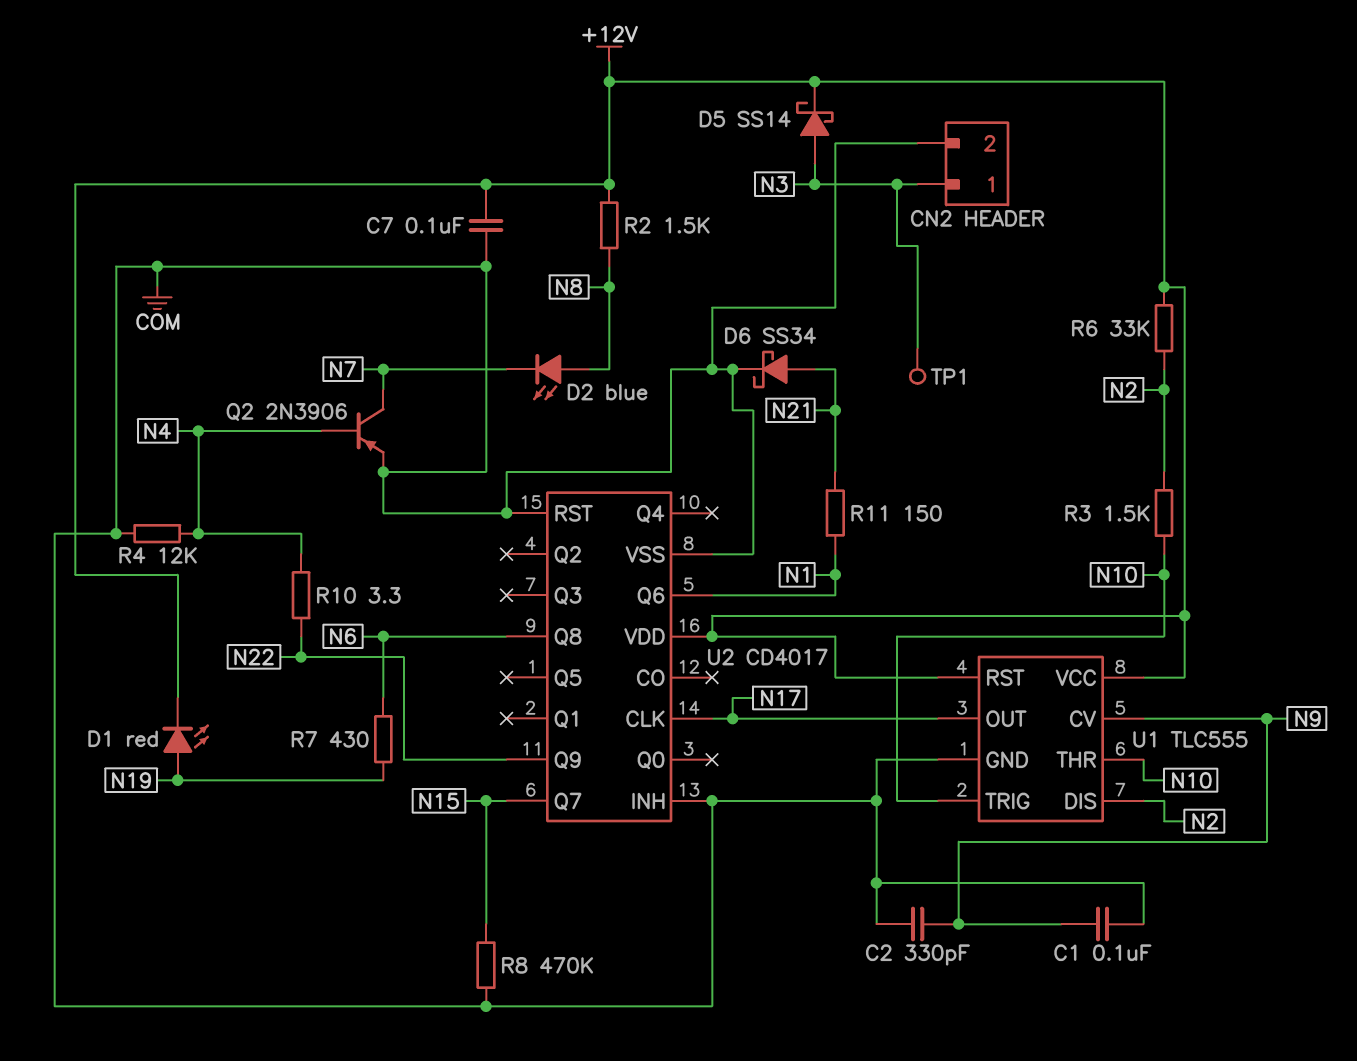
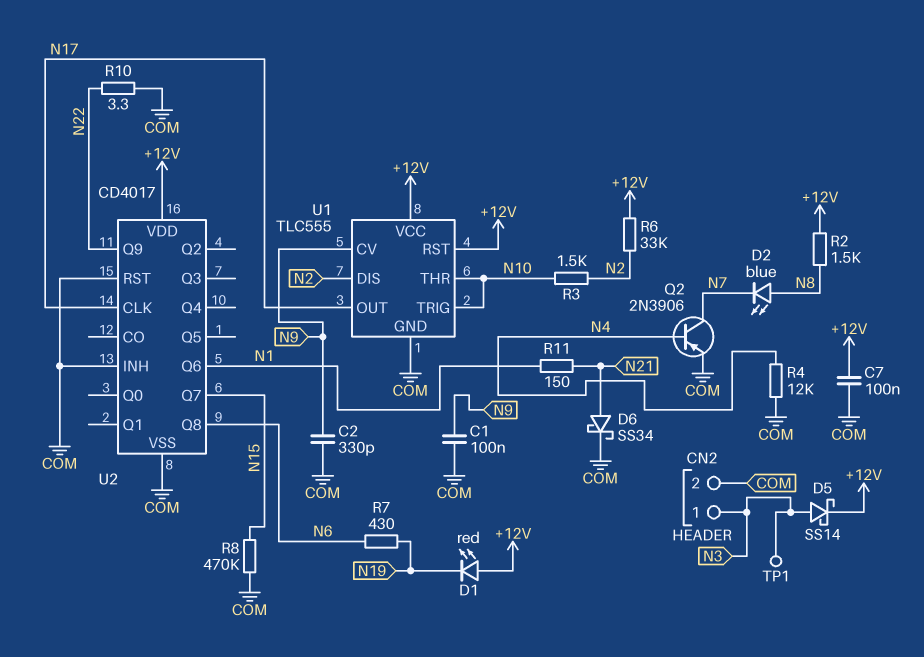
D1: LED red (A N19, K +12V) -> LED red (A +12V, K N19)
R10: 3.3 (N4, N22) -> 3.3 (COM, N22)

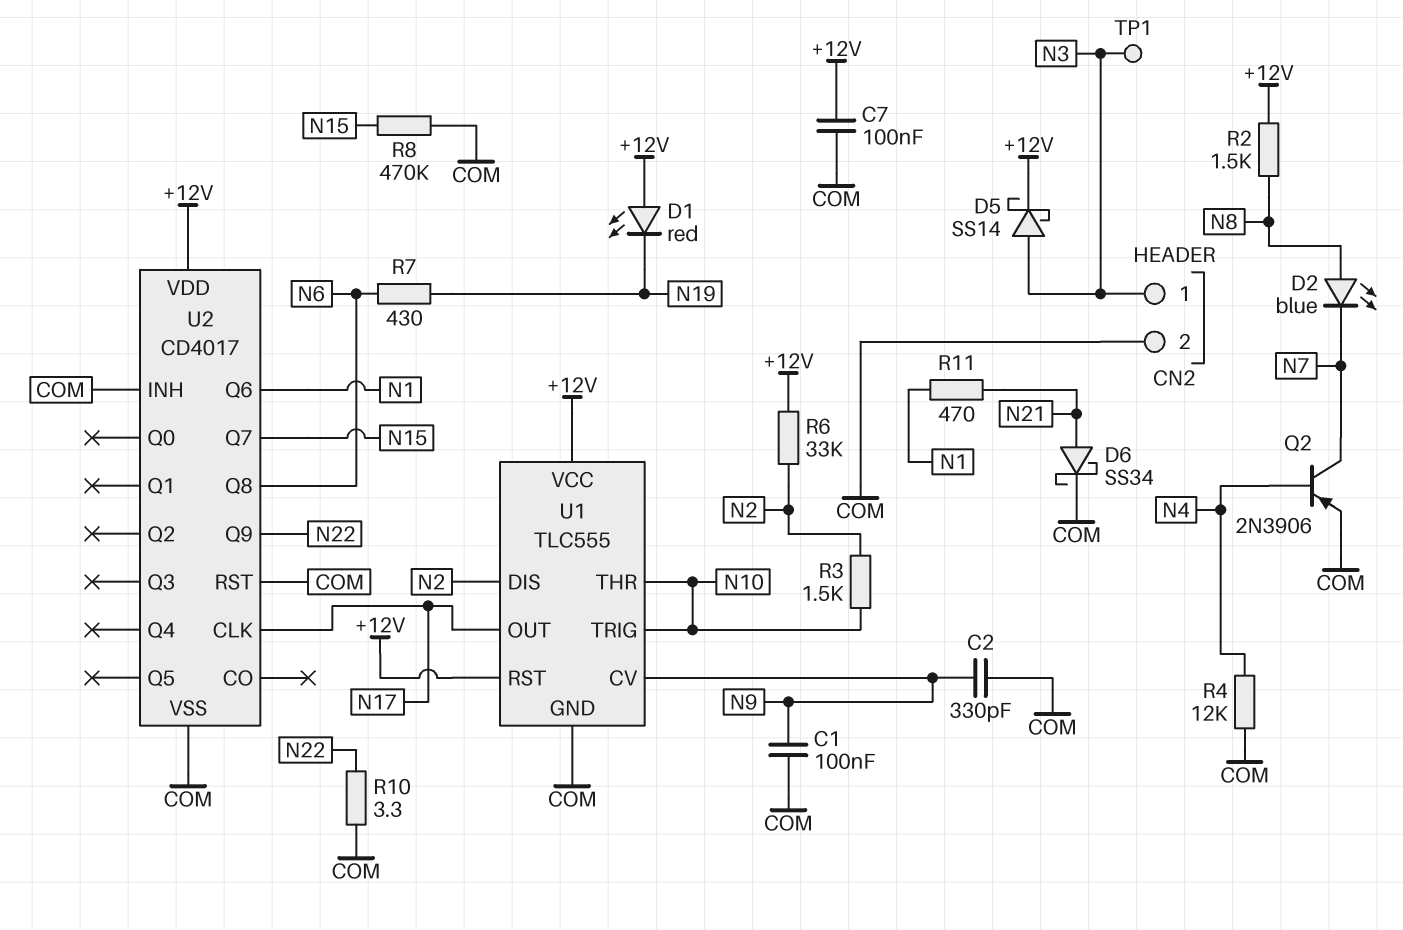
R11: 150 (N1, N21) -> 470 (N1, N21)

